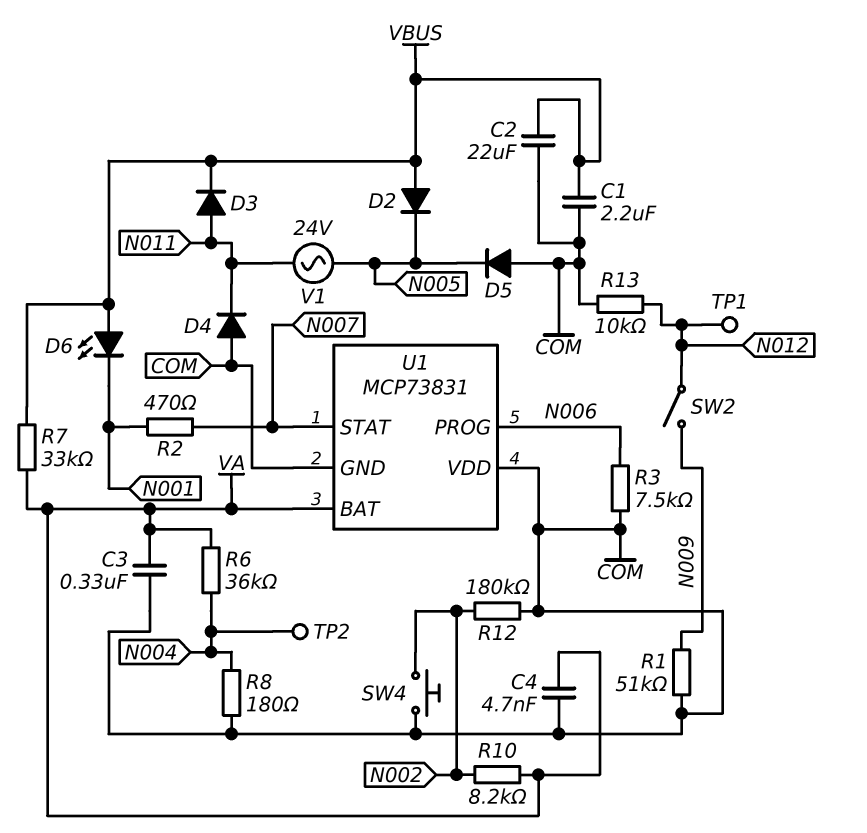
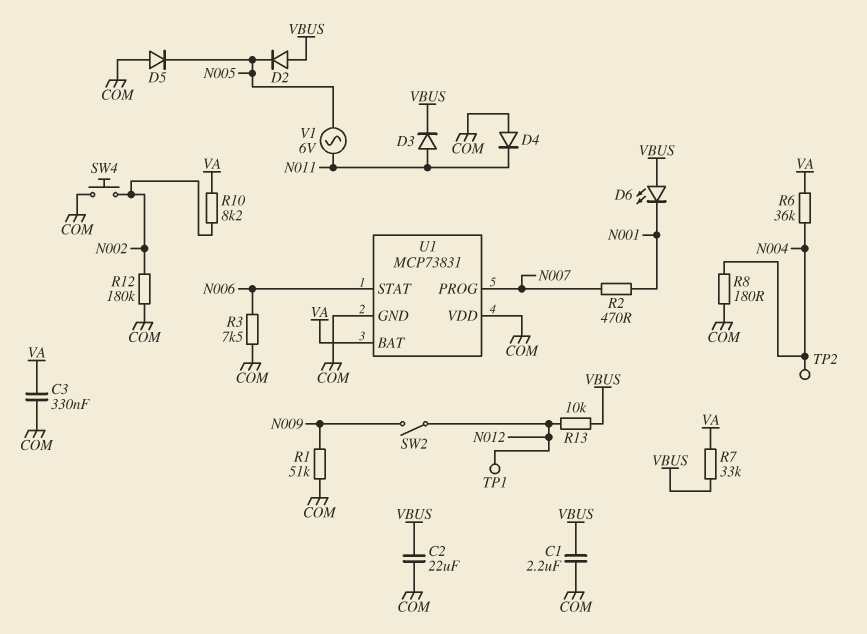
C4: 4.7nF (COM, VA) -> none
R13: 10k (COM, N012) -> 10k (N012, VBUS)
U1 pin PROG: N006 -> N007
U1 pin STAT: N007 -> N006
V1: AC 24V (N005, N011) -> AC 6V (N005, N011)

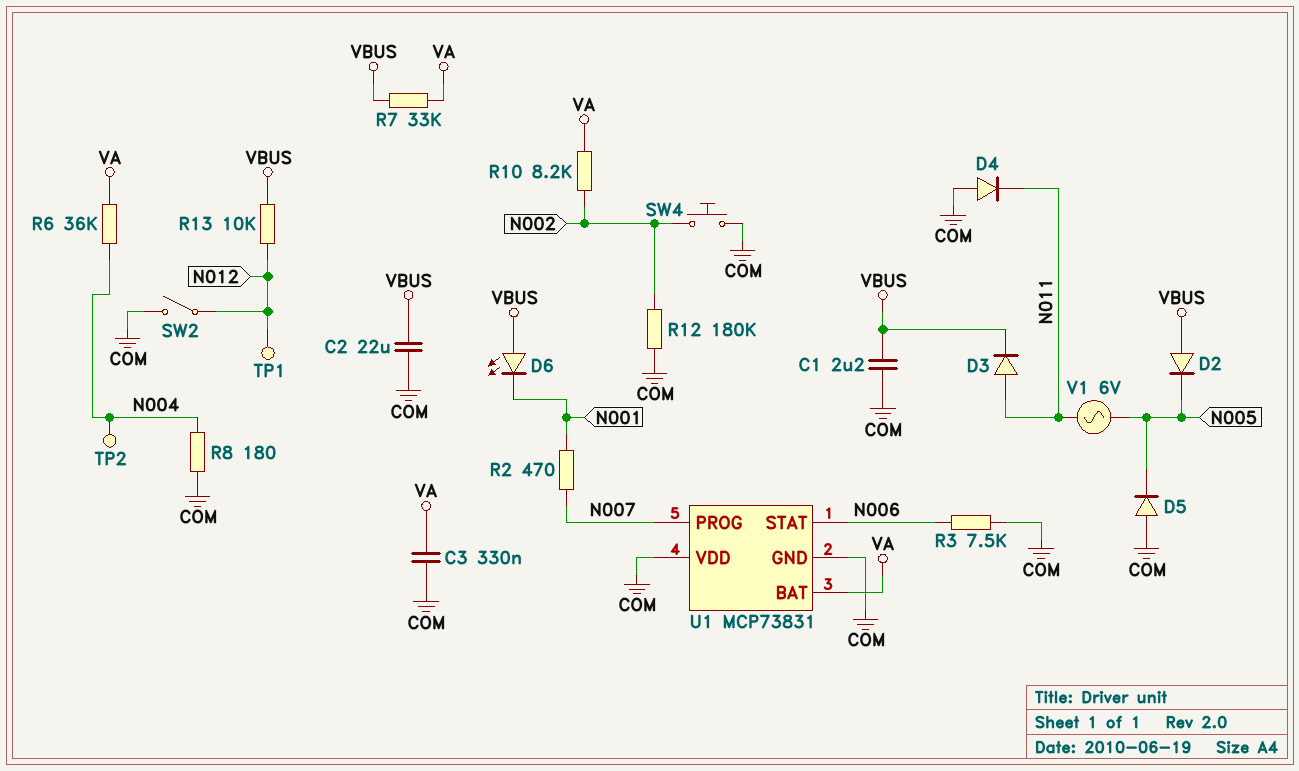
R1: 51k (COM, N009) -> none
SW2: switch (N009, N012) -> switch (COM, N012)

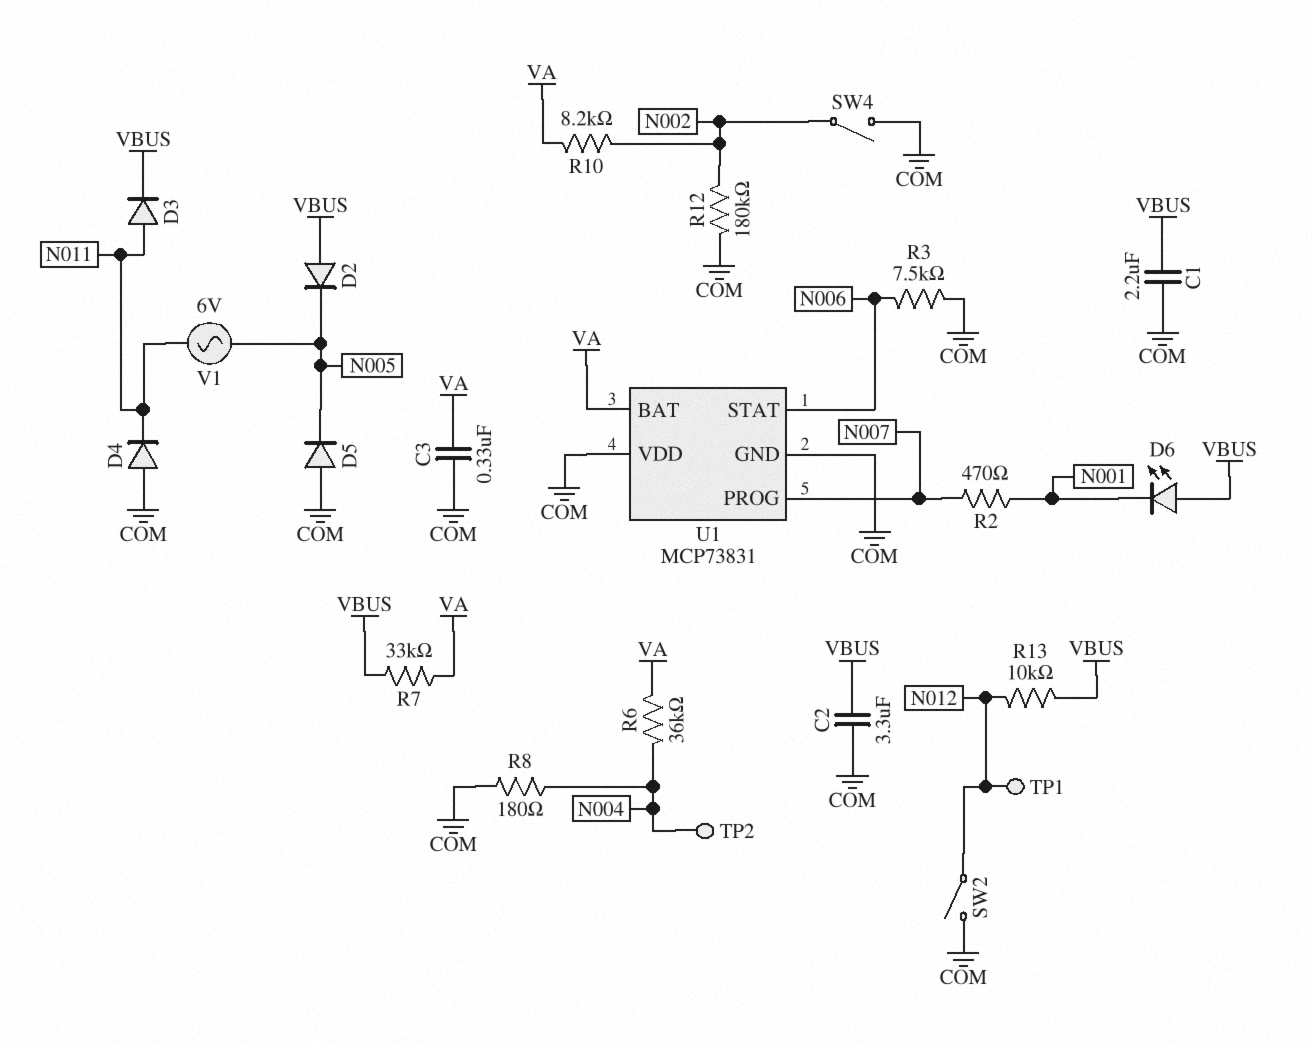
C2: 22uF (COM, VBUS) -> 3.3uF (COM, VBUS)
SW4: button (COM, N002) -> switch (COM, N002)

